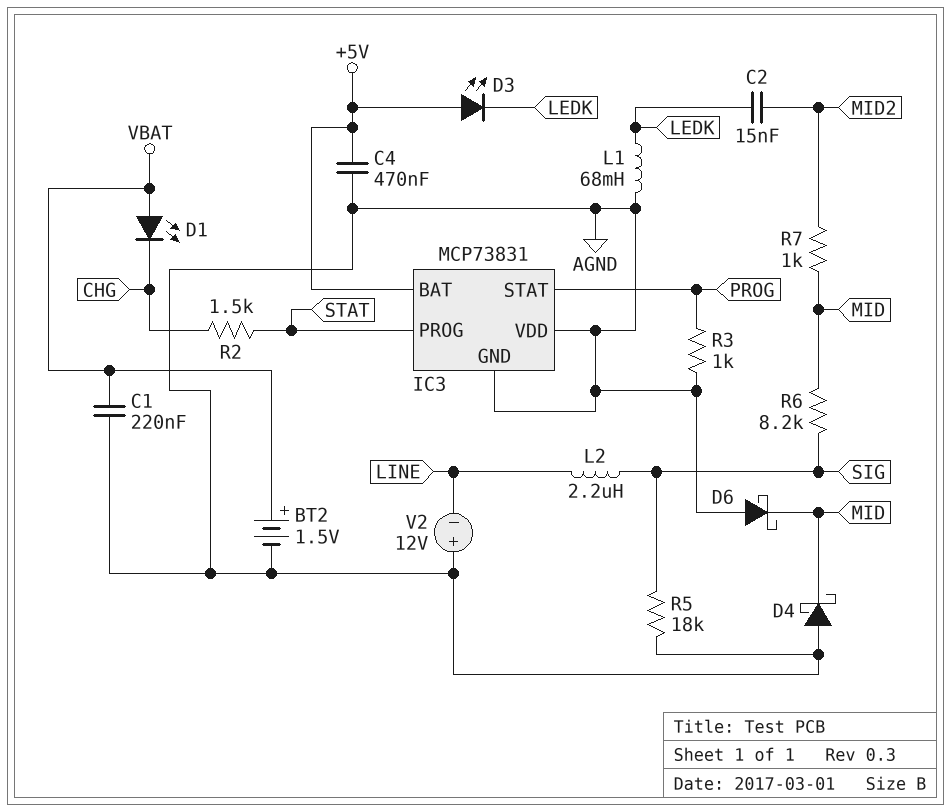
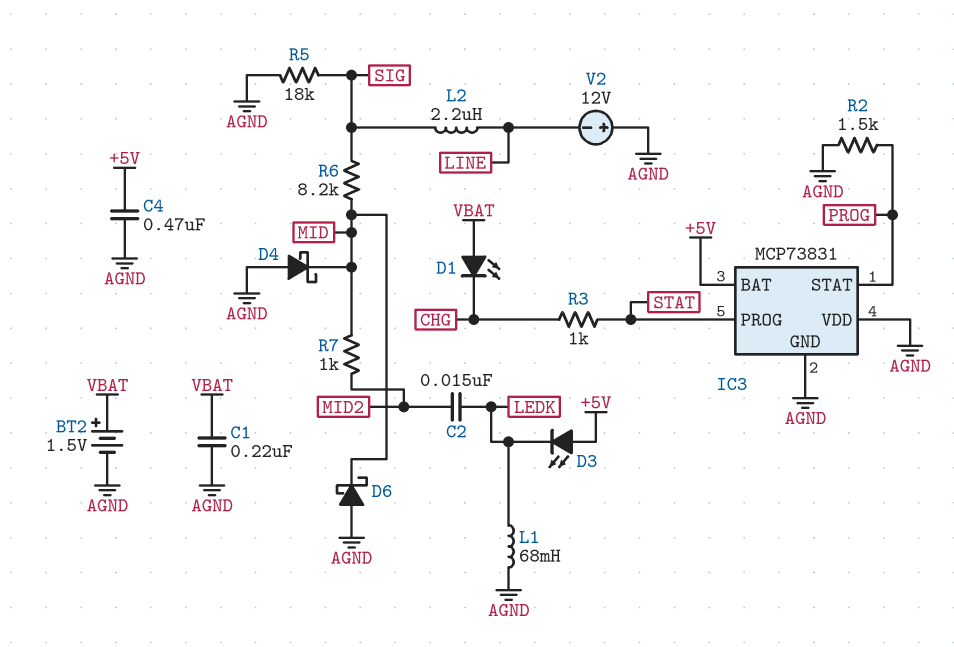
R2: 1.5k (CHG, STAT) -> 1.5k (AGND, PROG)
R3: 1k (AGND, PROG) -> 1k (CHG, STAT)

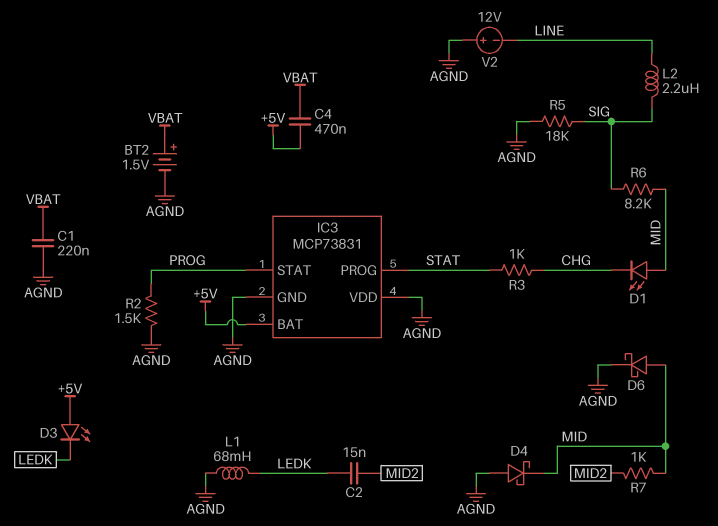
C4: 470nF (+5V, AGND) -> 470nF (+5V, VBAT)
D1: LED (A VBAT, K CHG) -> LED (A MID, K CHG)
D6: schottky (A AGND, K MID) -> schottky (A MID, K AGND)

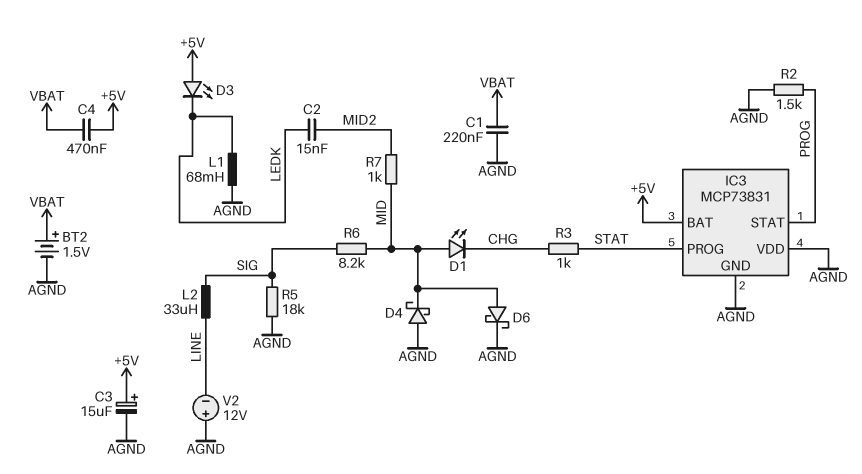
C3: none -> 15uF (plus +5V, minus AGND)
L2: 2.2uH (LINE, SIG) -> 33uH (LINE, SIG)

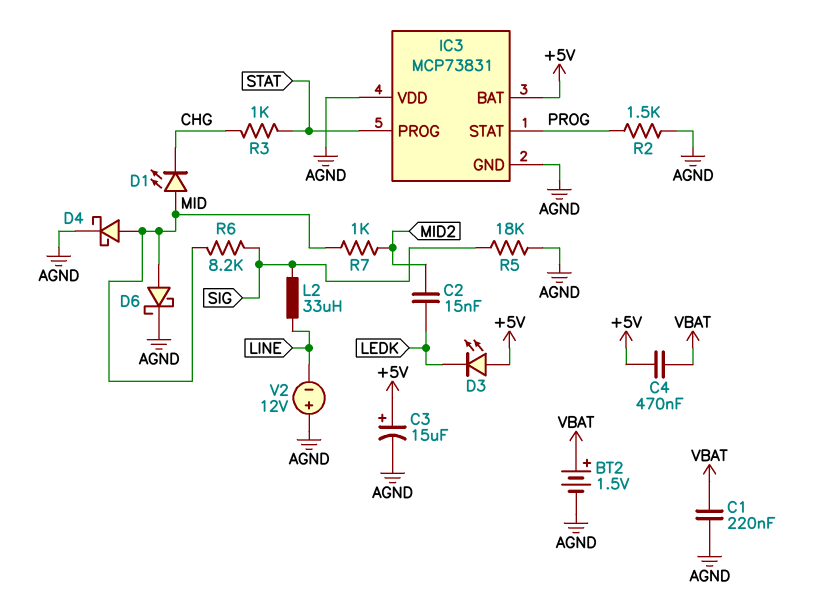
D4: schottky (A AGND, K MID) -> schottky (A MID, K AGND)
L1: 68mH (AGND, LEDK) -> none

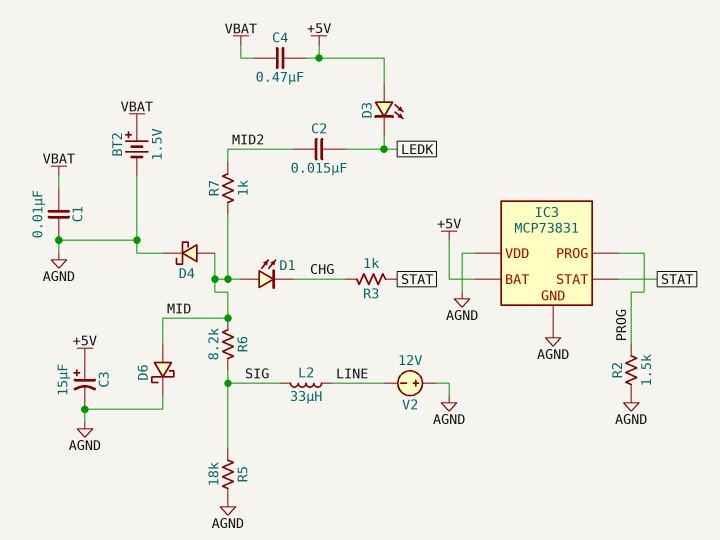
C1: 220nF (AGND, VBAT) -> 10nF (AGND, VBAT)
IC3 pin PROG: STAT -> PROG
IC3 pin STAT: PROG -> STAT

